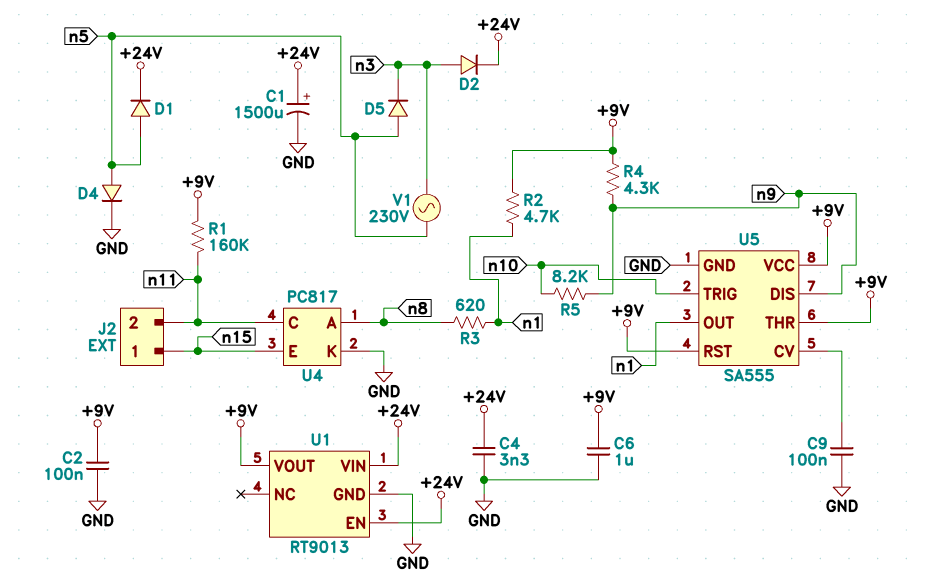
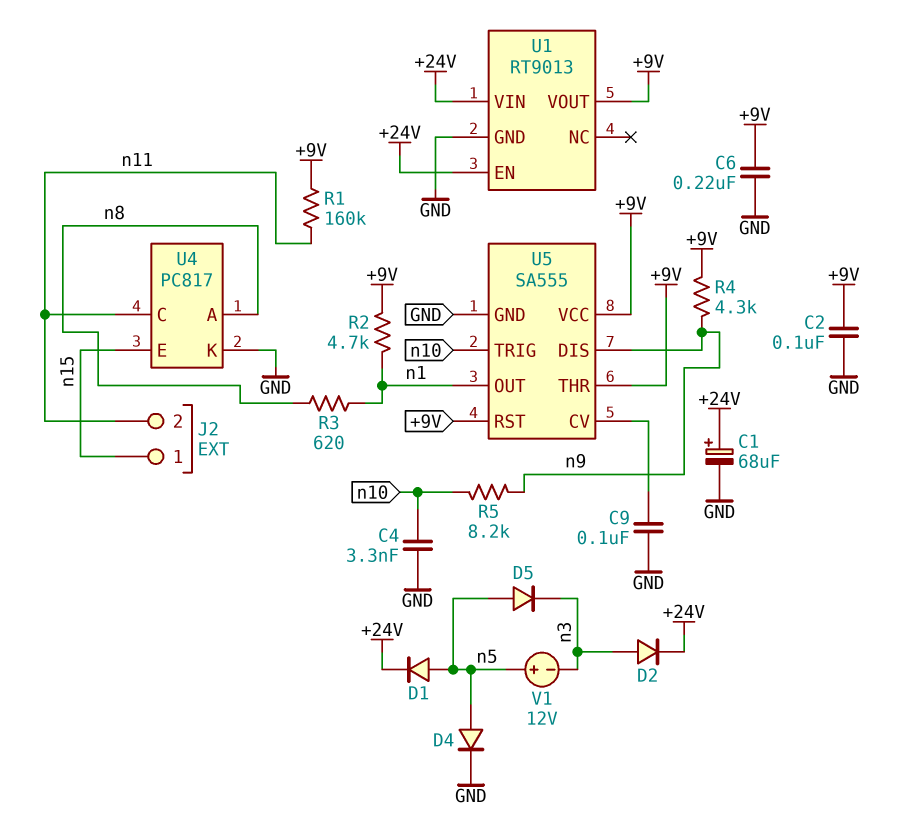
C1: 1500uF (plus +24V, minus GND) -> 68uF (plus +24V, minus GND)
C4: 3.3nF (+24V, GND) -> 3.3nF (GND, n10)
C6: 1uF (+9V, GND) -> 220nF (+9V, GND)
V1: AC 230V (n3, n5) -> 12V (plus n5, minus n3)

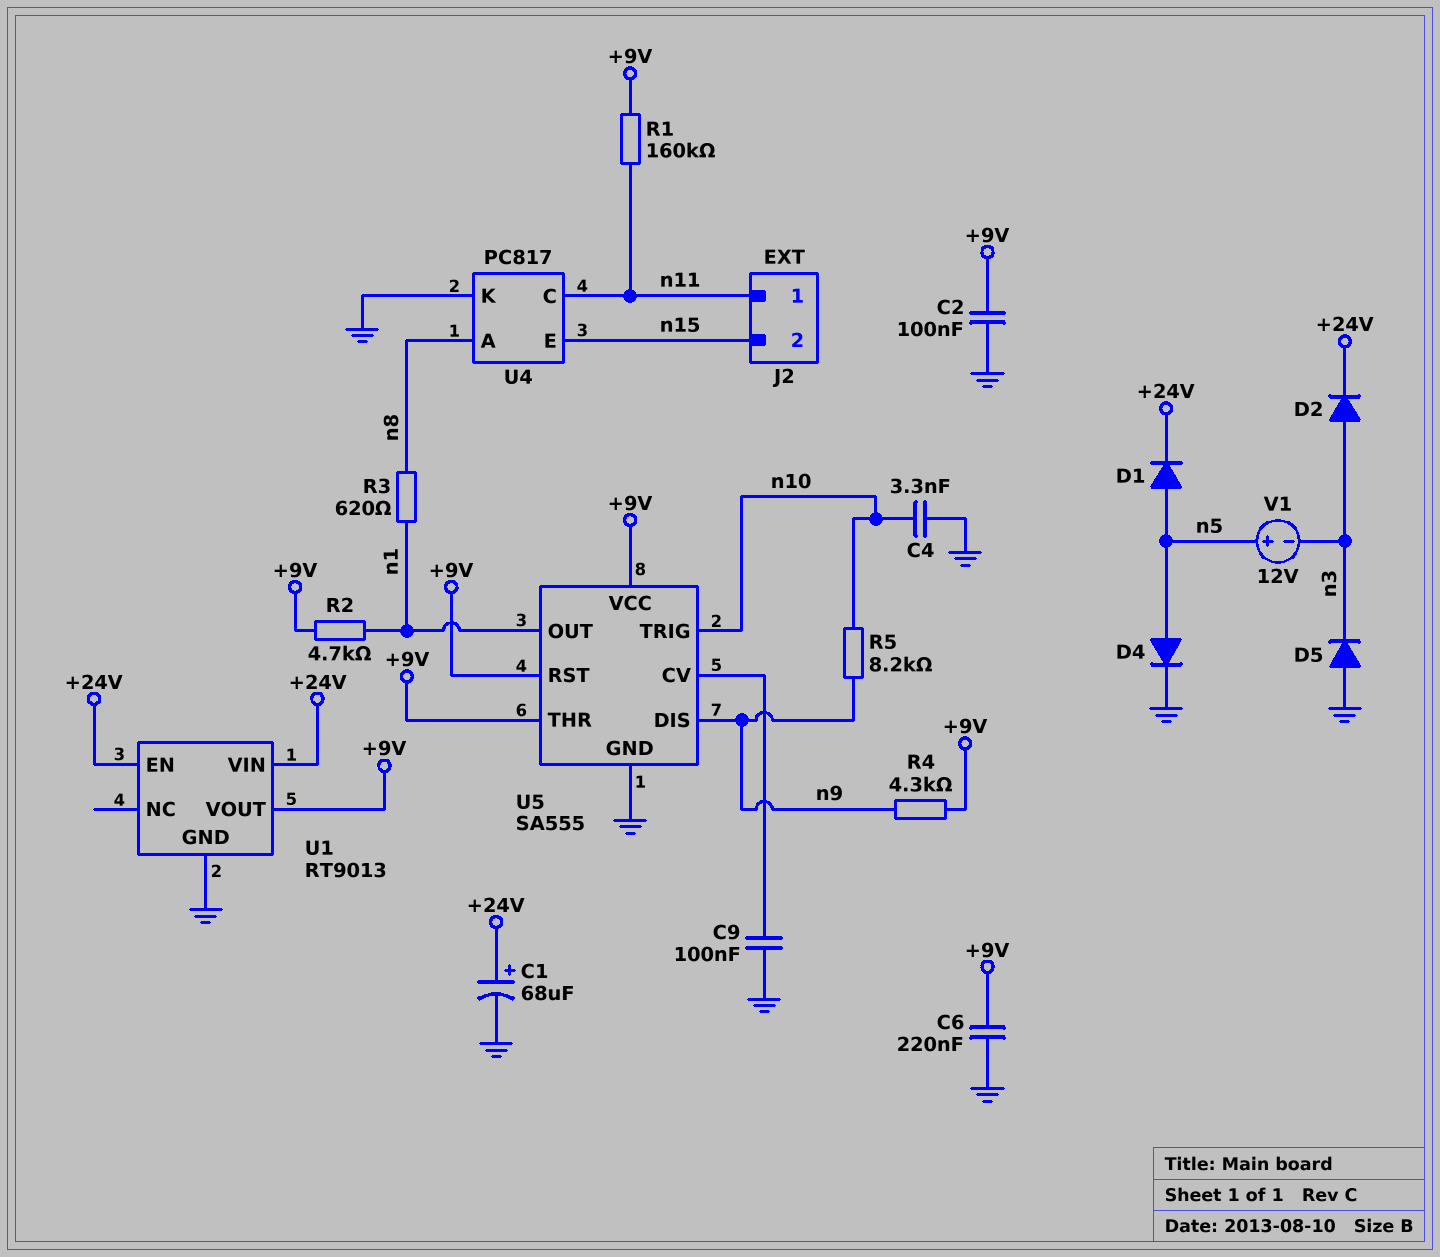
D5: diode (A n5, K n3) -> diode (A GND, K n3)
J2 pin 1: n15 -> n11
J2 pin 2: n11 -> n15

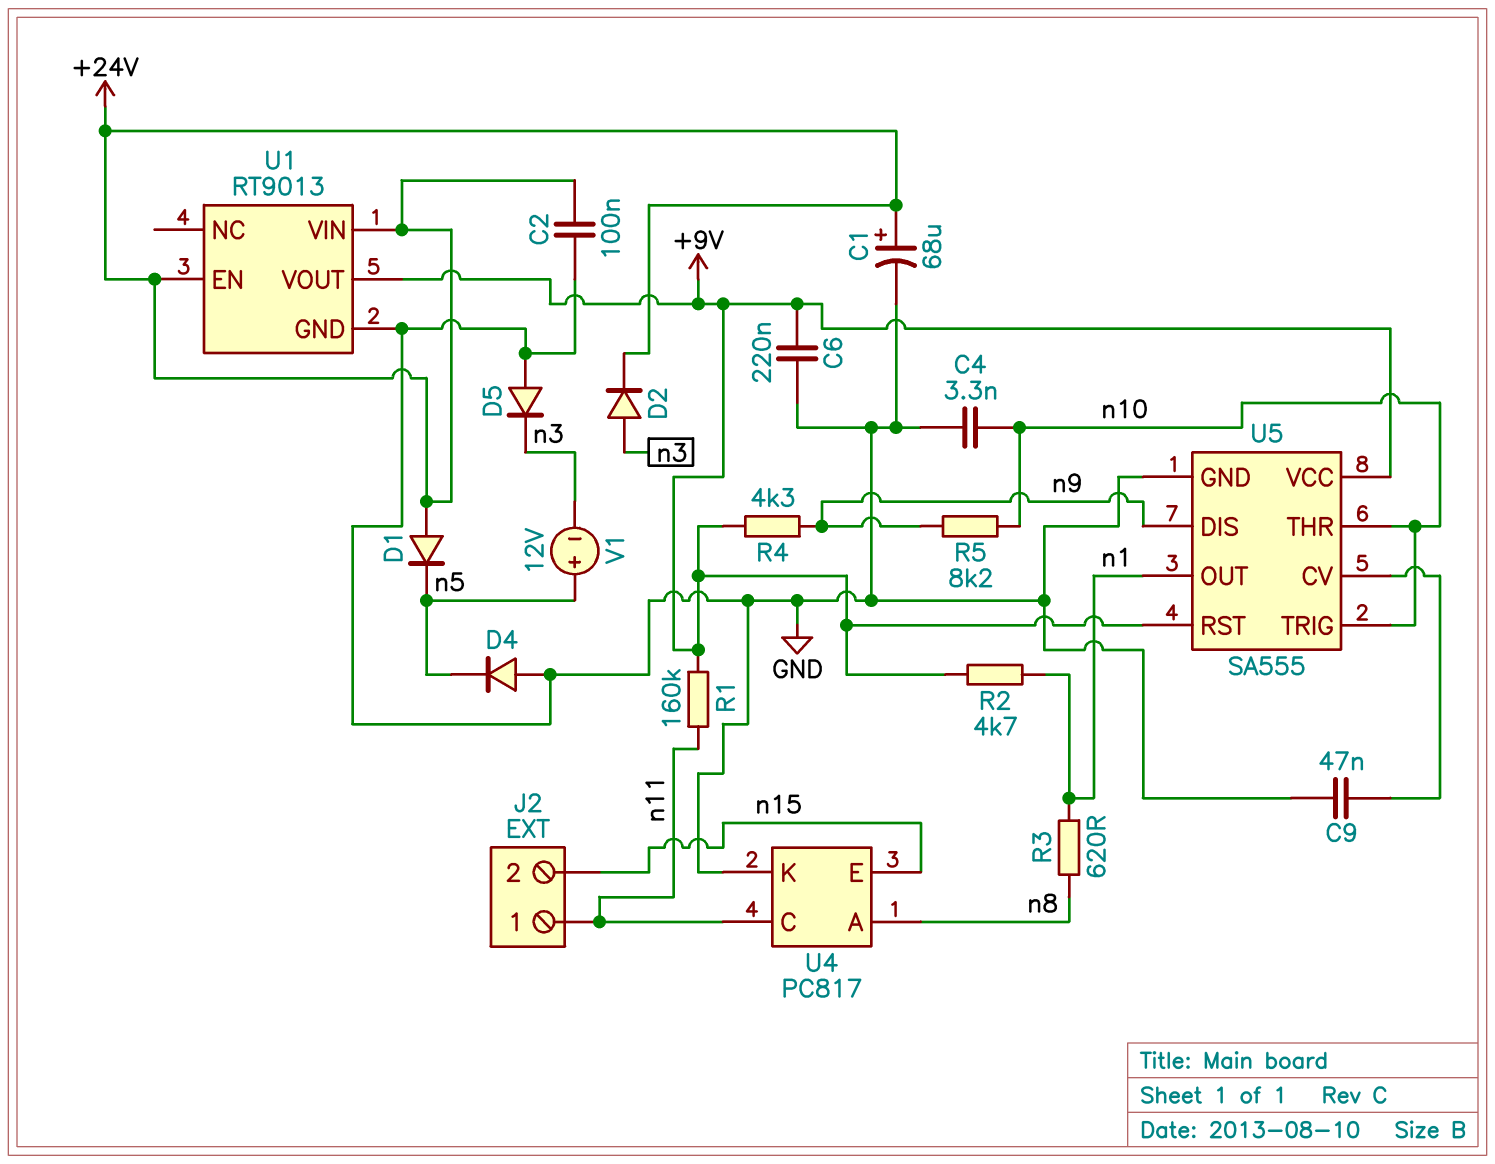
C2: 100nF (+9V, GND) -> 100nF (+24V, GND)
C9: 100nF (GND, U5/CV) -> 47nF (GND, U5/CV)
D1: diode (A n5, K +24V) -> diode (A +24V, K n5)
D4: diode (A n5, K GND) -> diode (A GND, K n5)
U5 pin THR: +9V -> n10

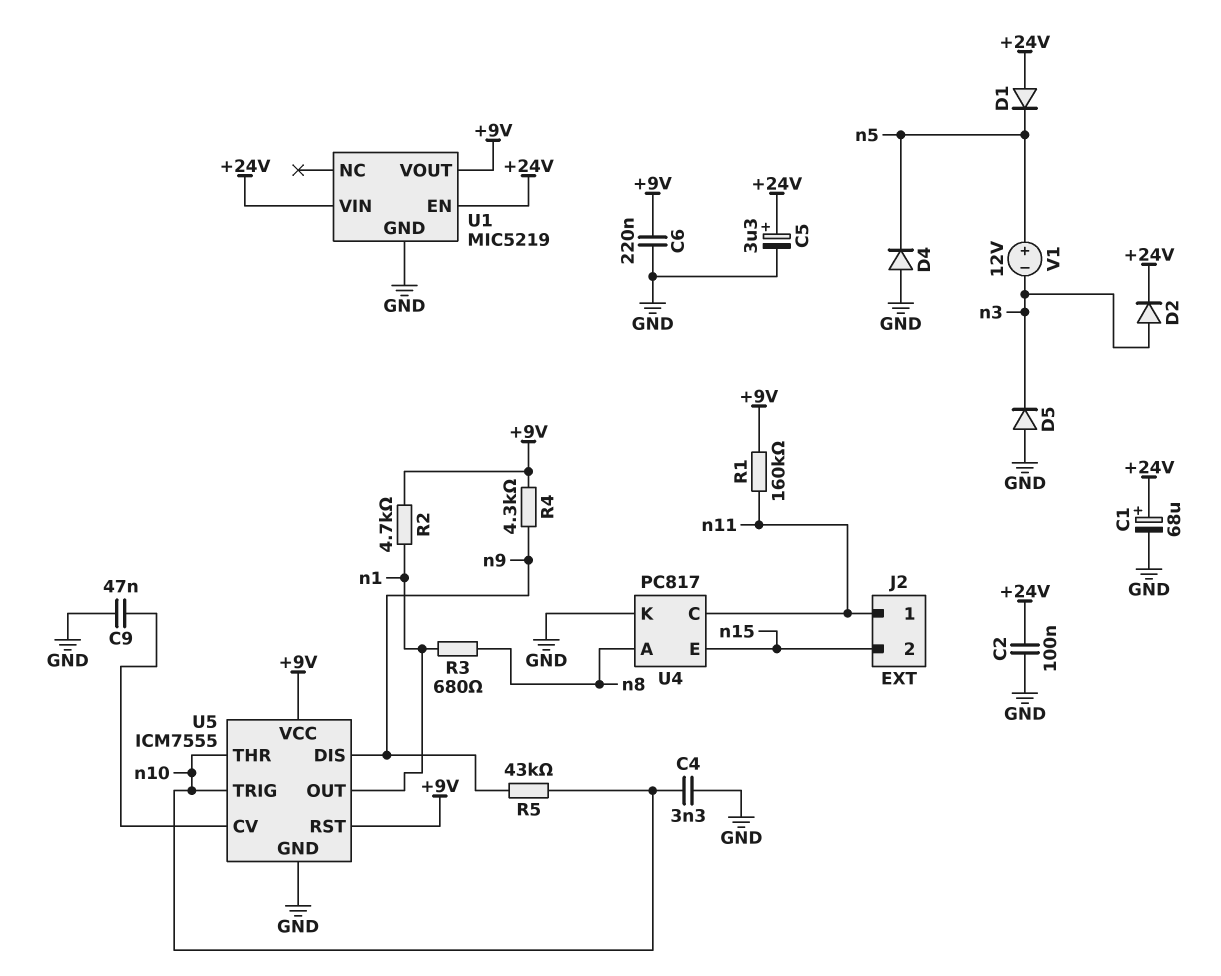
C5: none -> 3.3uF (plus +24V, minus GND)
R3: 620 (n1, n8) -> 680 (n1, n8)
R5: 8.2k (n9, n10) -> 43k (n9, n10)
U1: RT9013 -> MIC5219
U5: SA555 -> ICM7555

